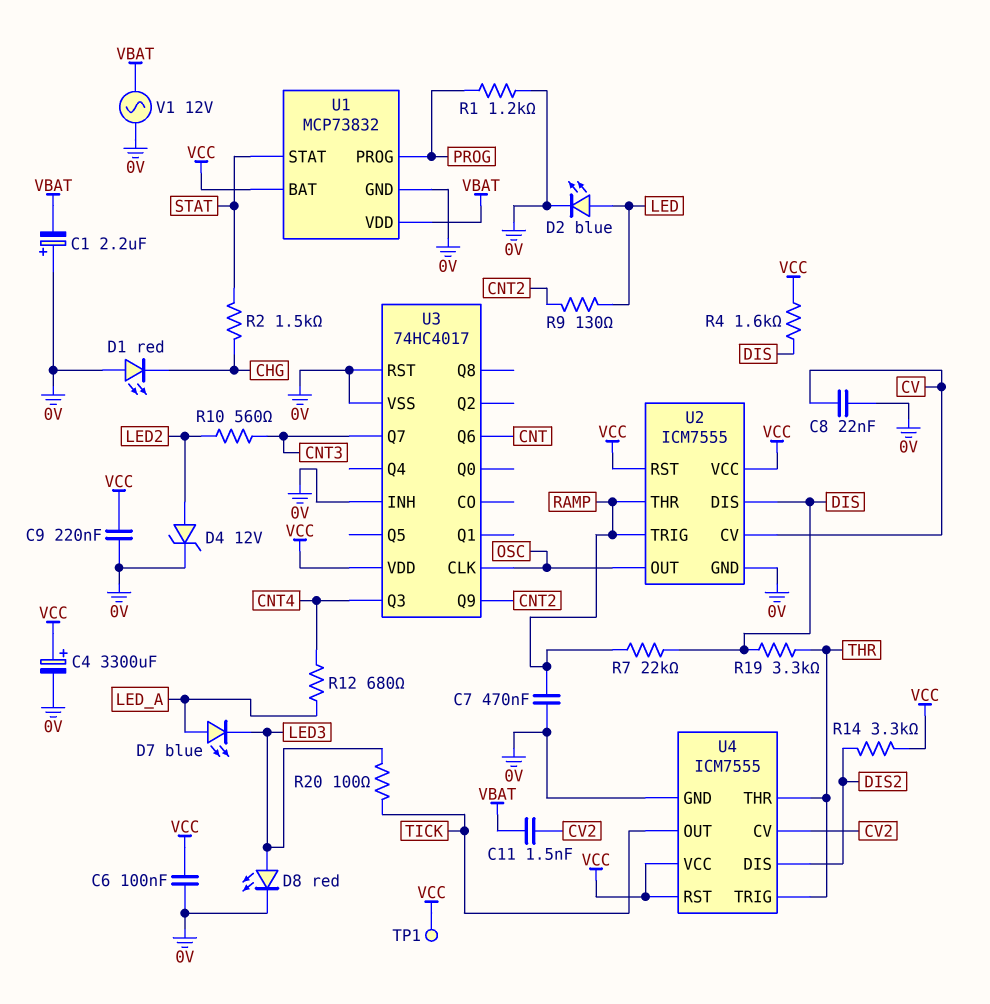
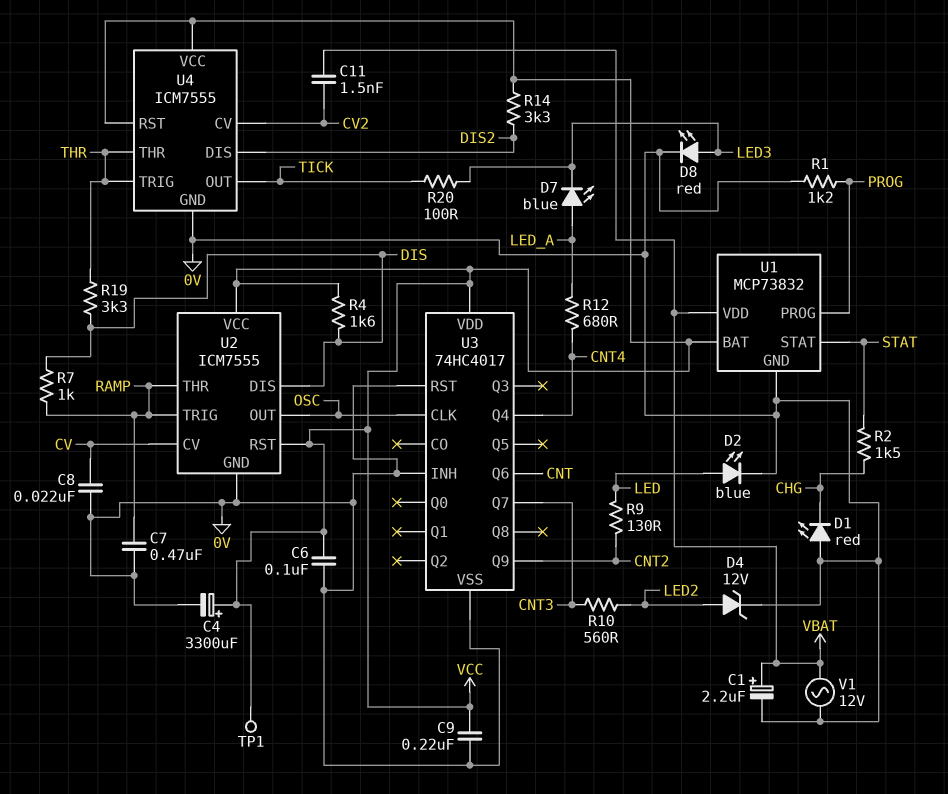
C1: 2.2uF (plus 0V, minus VBAT) -> 2.2uF (plus VBAT, minus 0V)
R7: 22k (DIS, RAMP) -> 1k (DIS, RAMP)
U3 pin Q3: CNT4 -> none
U3 pin Q4: none -> CNT4

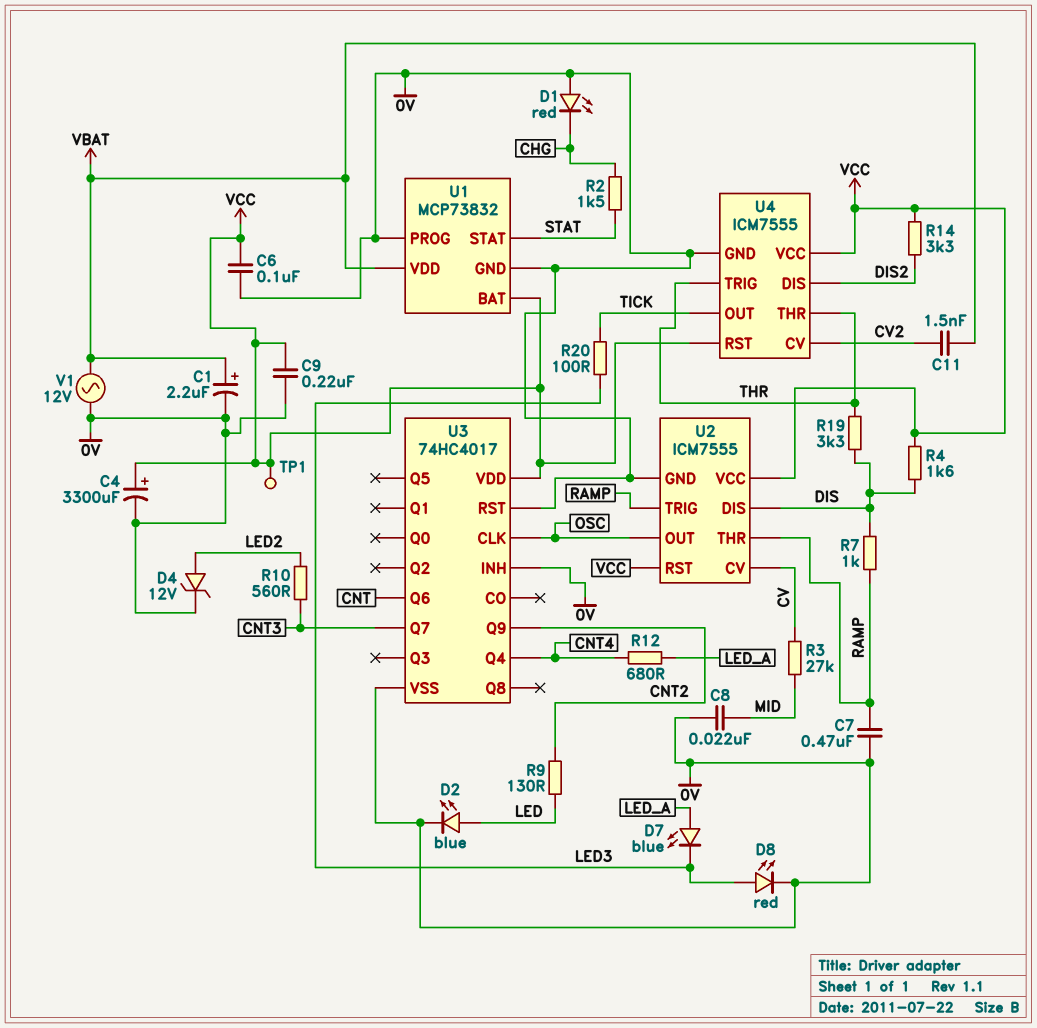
C8: 22nF (0V, CV) -> 22nF (0V, MID)
R1: 1.2k (0V, PROG) -> none
R3: none -> 27k (CV, MID)
U1 pin PROG: PROG -> 0V

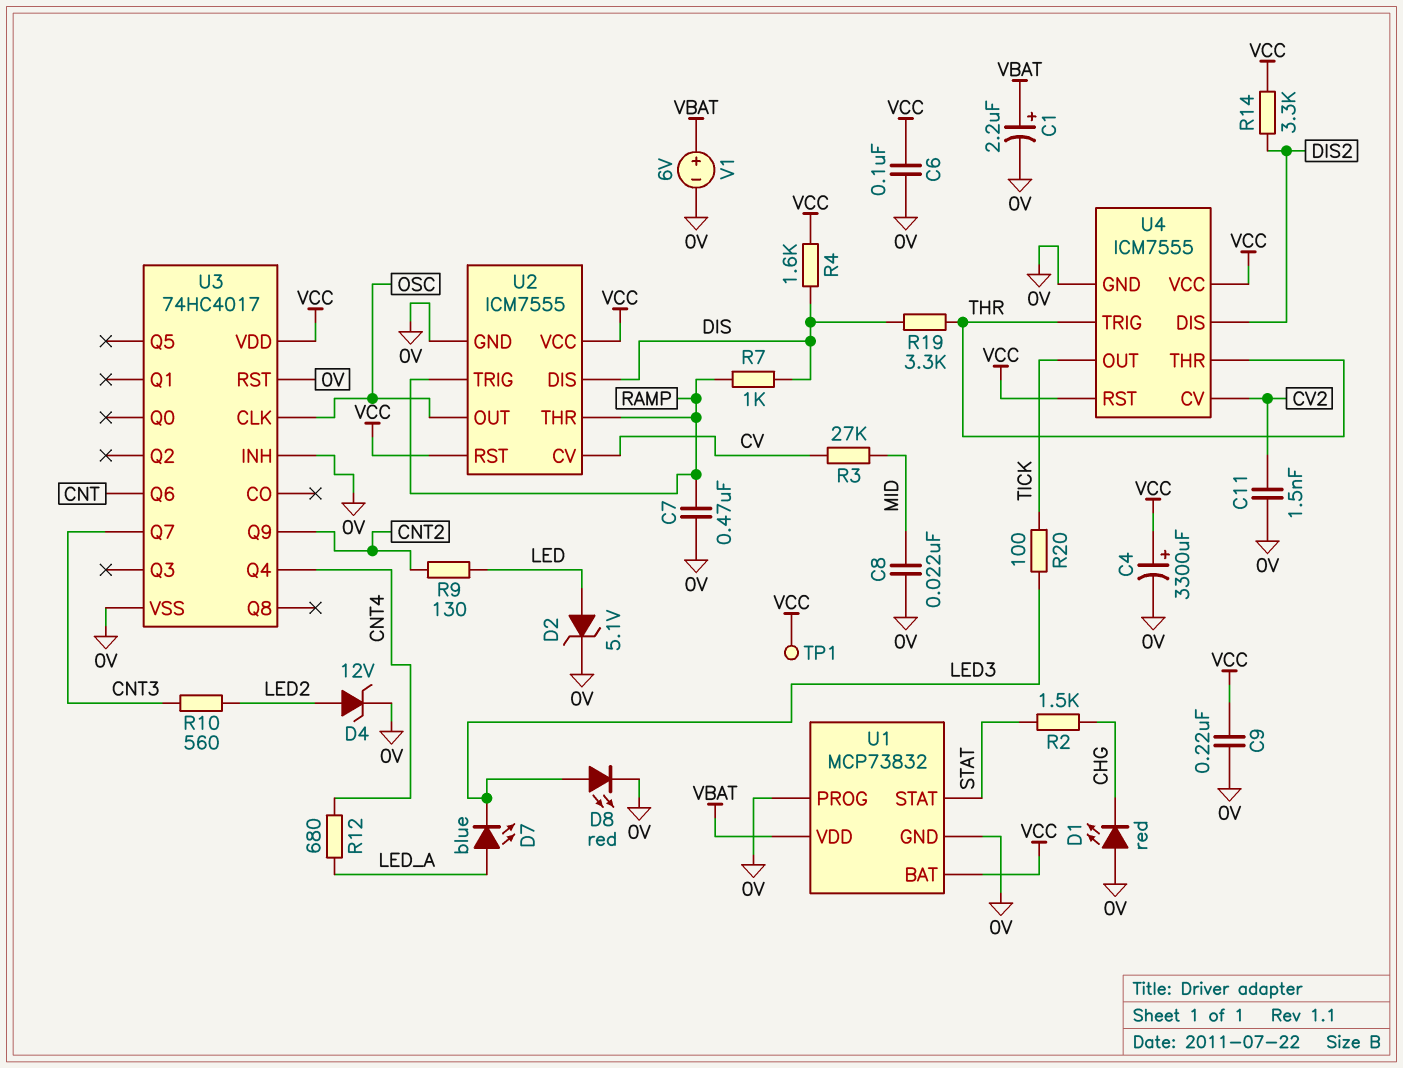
C11: 1.5nF (CV2, VBAT) -> 1.5nF (0V, CV2)
D2: LED blue (A LED, K 0V) -> zener 5.1V (A LED, K 0V)
V1: AC 12V (0V, VBAT) -> 6V (plus VBAT, minus 0V)

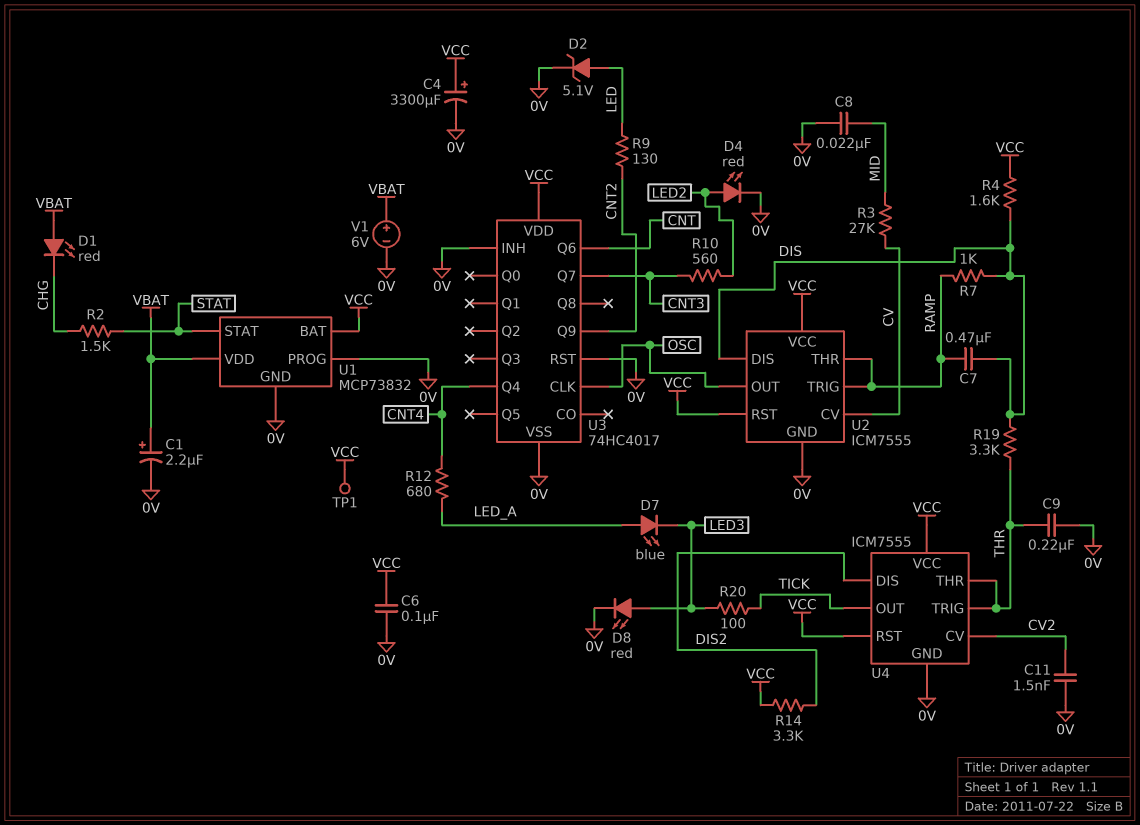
C7: 470nF (0V, RAMP) -> 470nF (DIS, RAMP)
C9: 220nF (0V, VCC) -> 220nF (0V, THR)
D1: LED red (A 0V, K CHG) -> LED red (A VBAT, K CHG)
D4: zener 12V (A LED2, K 0V) -> LED red (A LED2, K 0V)

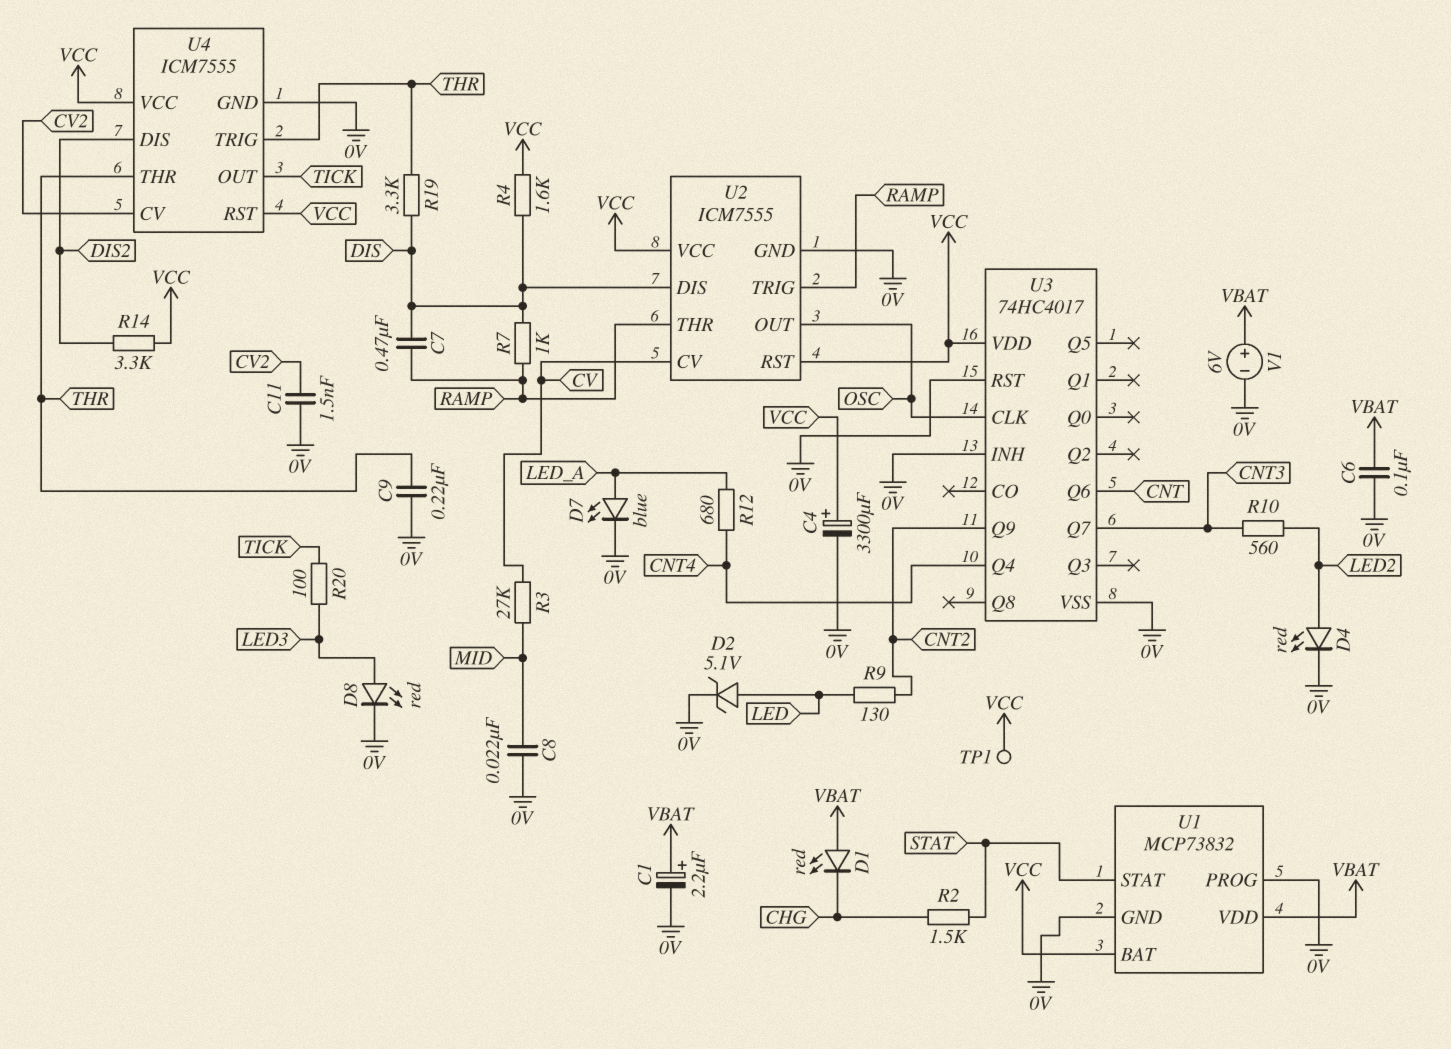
C6: 100nF (0V, VCC) -> 100nF (0V, VBAT)
D7: LED blue (A LED_A, K LED3) -> LED blue (A LED_A, K 0V)

